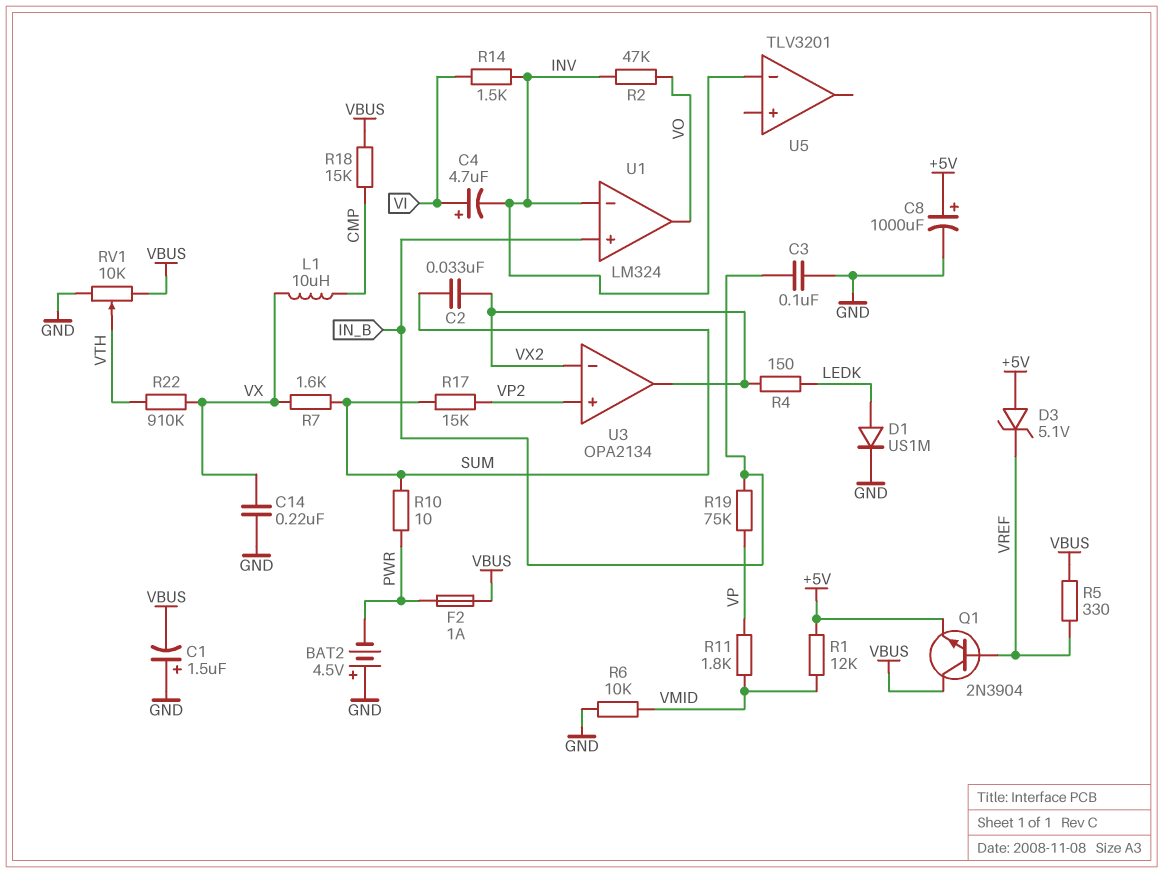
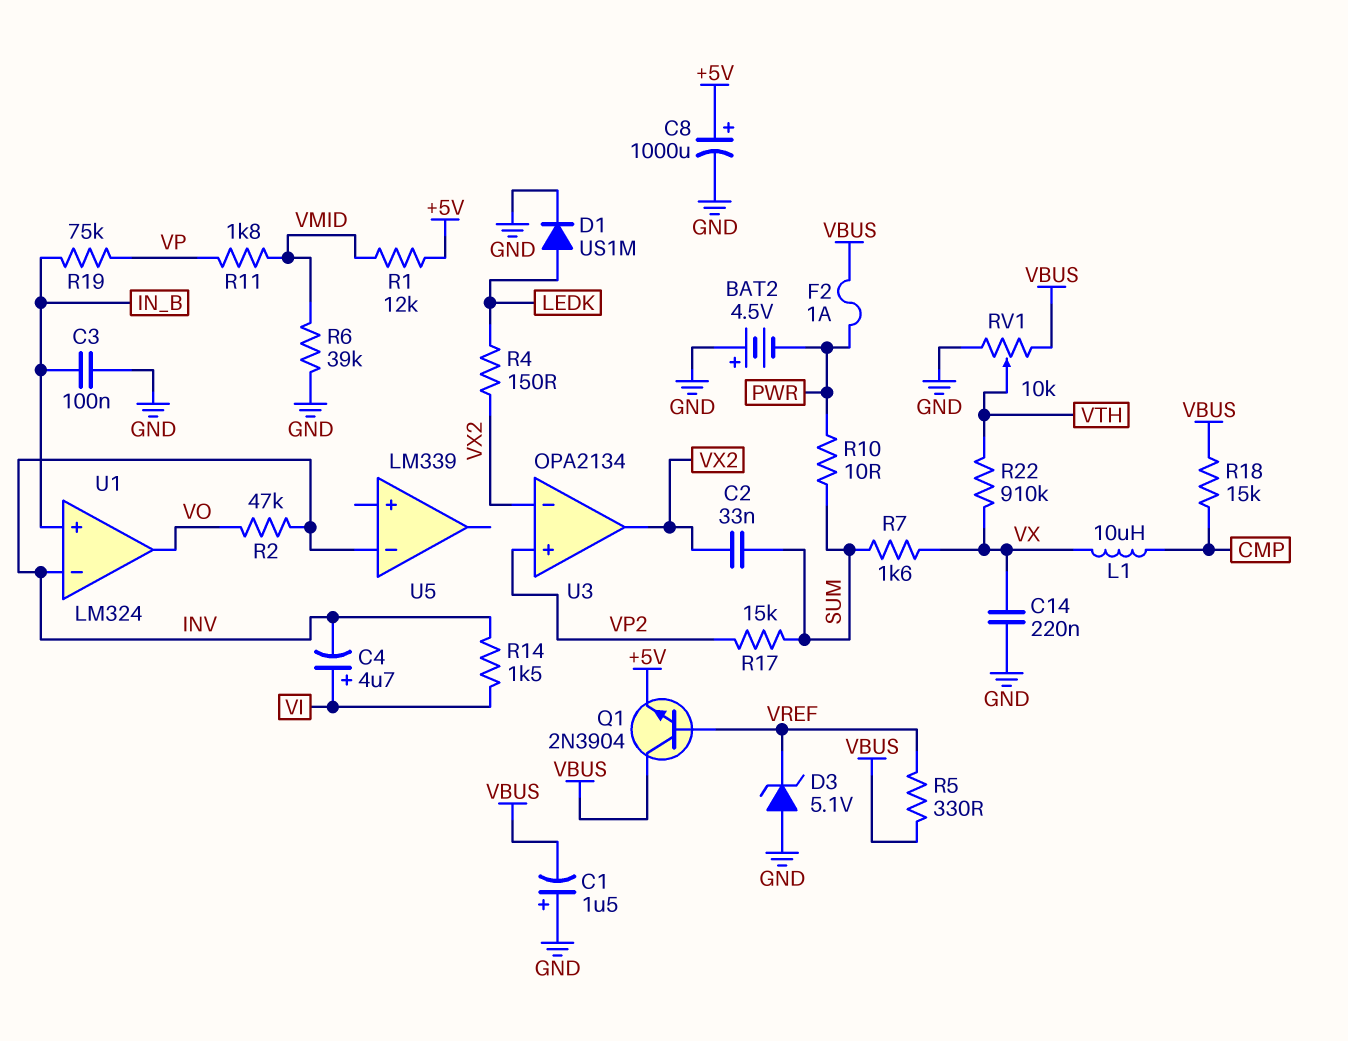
D3: zener 5.1V (A +5V, K VREF) -> zener 5.1V (A GND, K VREF)
R6: 10k (GND, VMID) -> 39k (GND, VMID)
U5: TLV3201 -> LM339

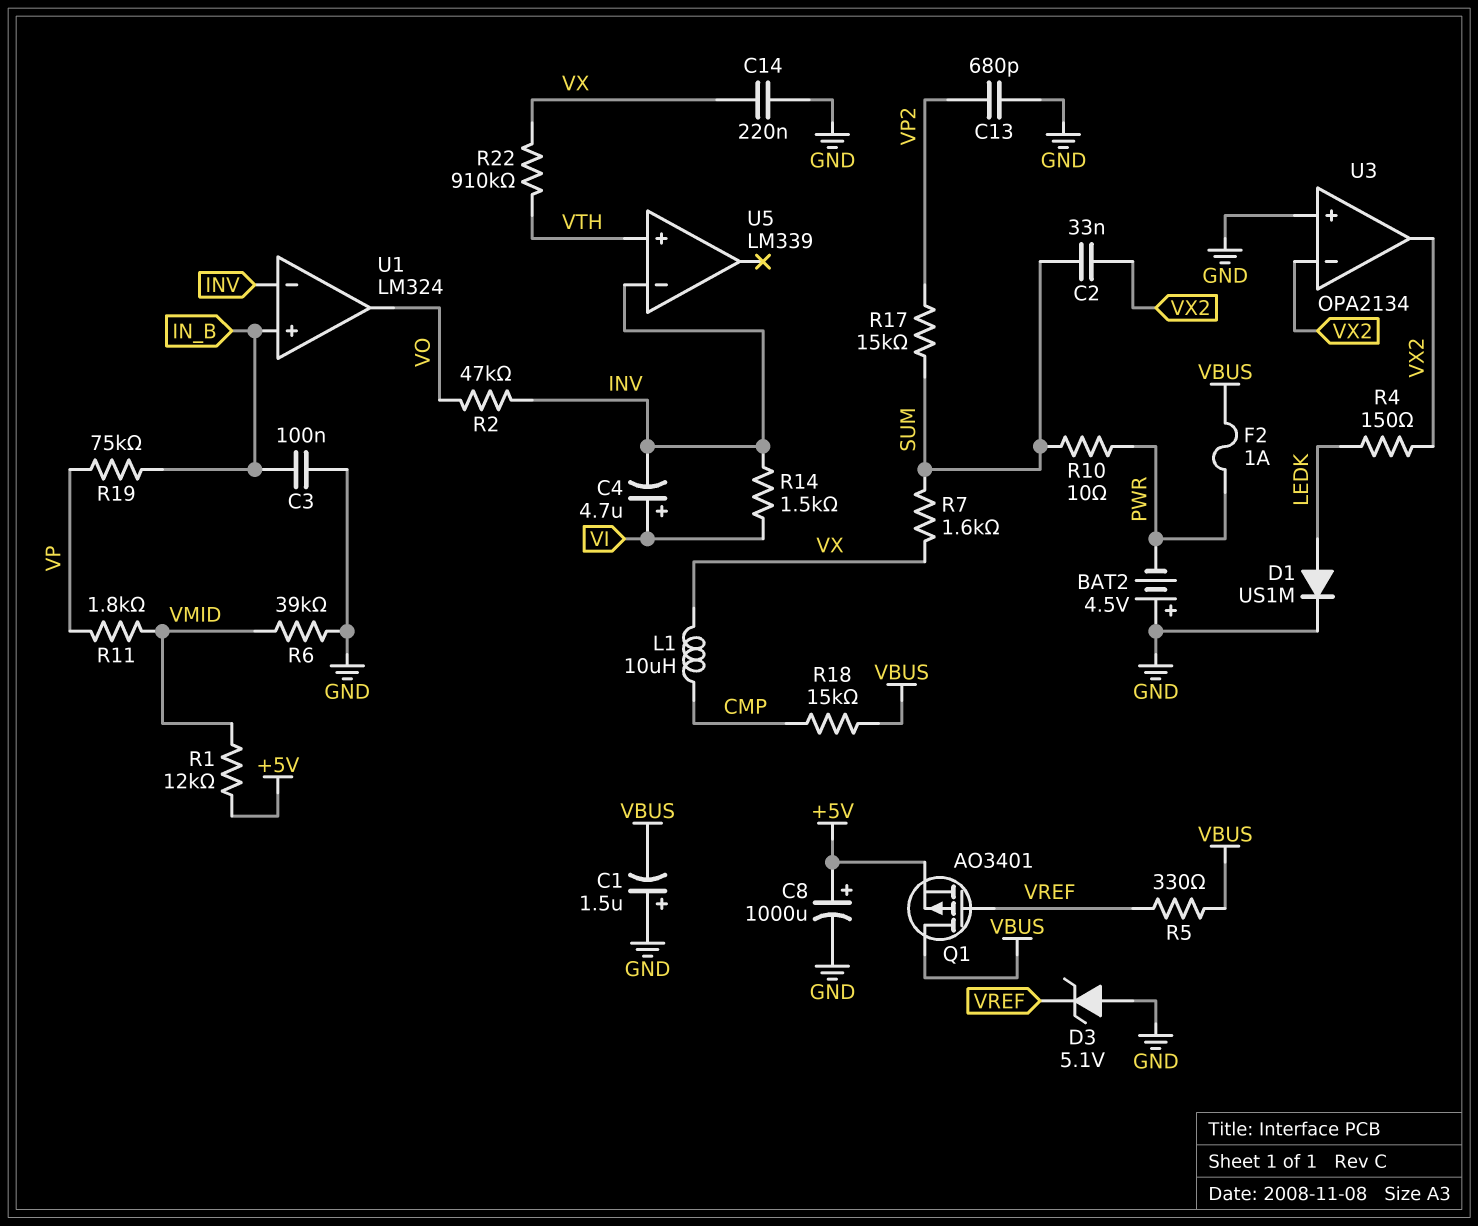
C13: none -> 680pF (GND, VP2)
Q1: NPN 2N3904 (B VREF, C VBUS, E +5V) -> PMOS AO3401 (G VREF, D VBUS, S +5V)
RV1: 10k (GND, VBUS, wiper VTH) -> none
U3 pin in+: VP2 -> GND
U5 pin in+: none -> VTH

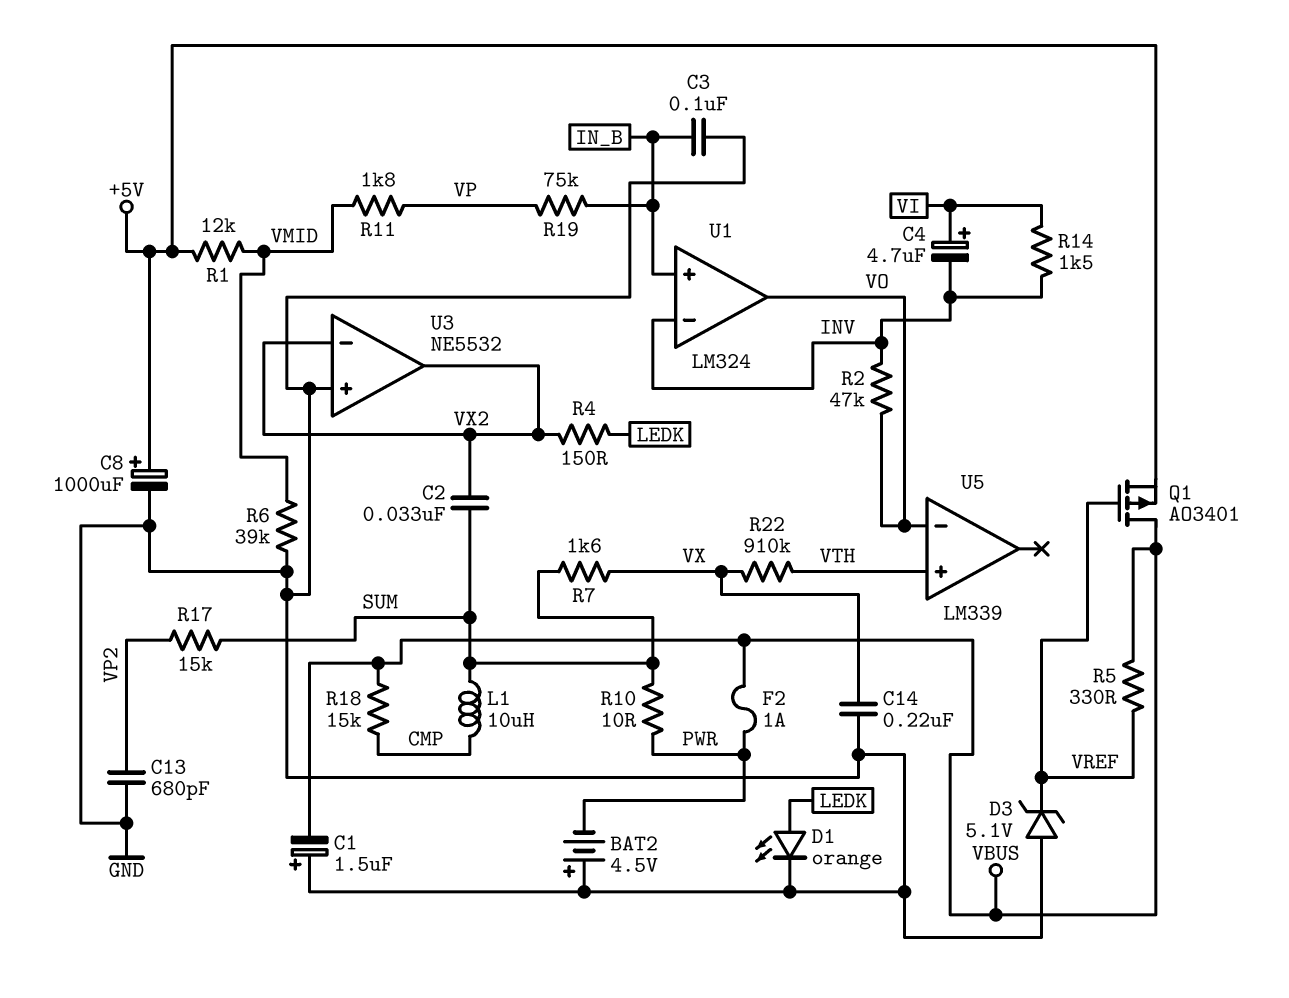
D1: diode US1M (A LEDK, K GND) -> LED orange (A LEDK, K GND)
L1: 10uH (CMP, VX) -> 10uH (CMP, SUM)
U3: OPA2134 -> NE5532
U5 pin in-: INV -> VO

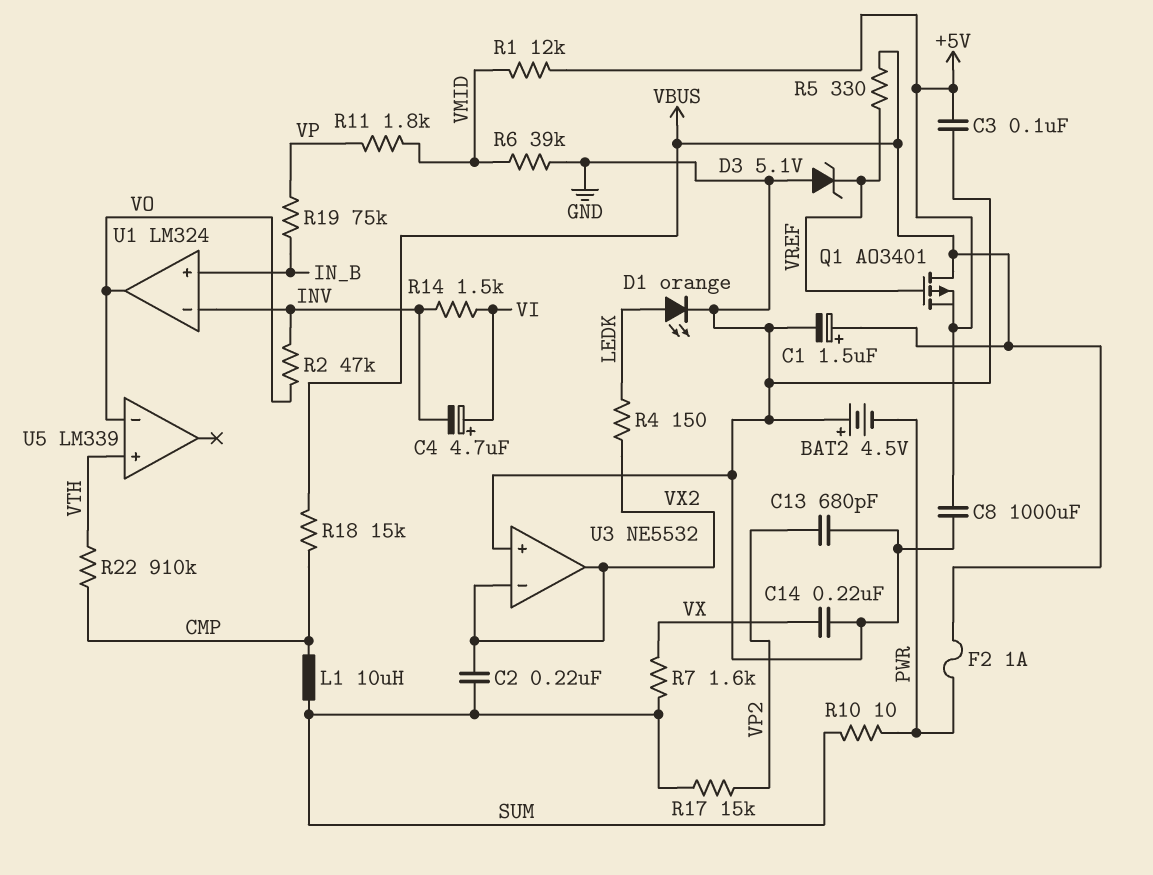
C1: 1.5uF (plus GND, minus VBUS) -> 1.5uF (plus VBUS, minus GND)
C2: 33nF (SUM, VX2) -> 220nF (SUM, VX2)
C3: 100nF (GND, IN_B) -> 100nF (+5V, GND)
C8: 1000uF (plus +5V, minus GND) -> 1000uF (+5V, GND)
R22: 910k (VTH, VX) -> 910k (CMP, VTH)

